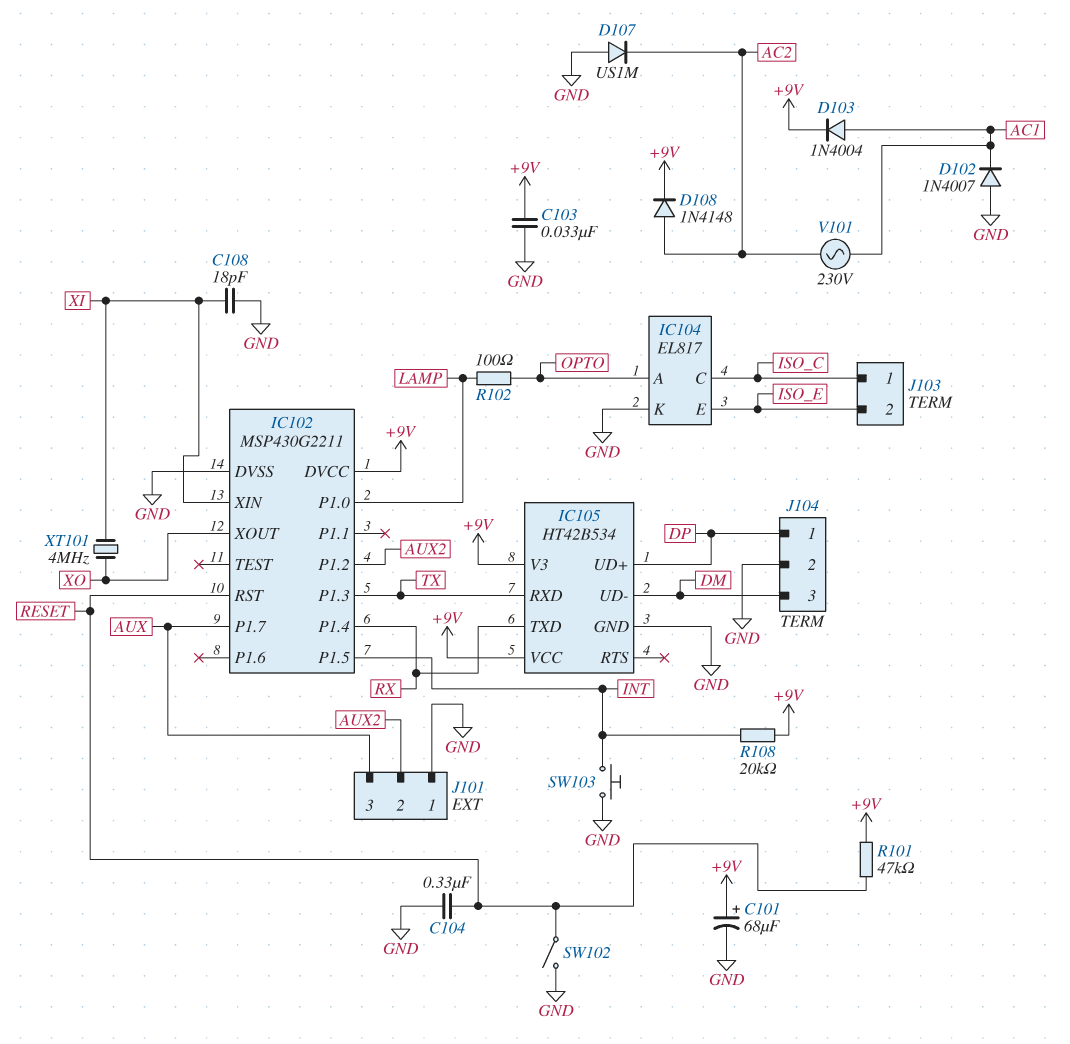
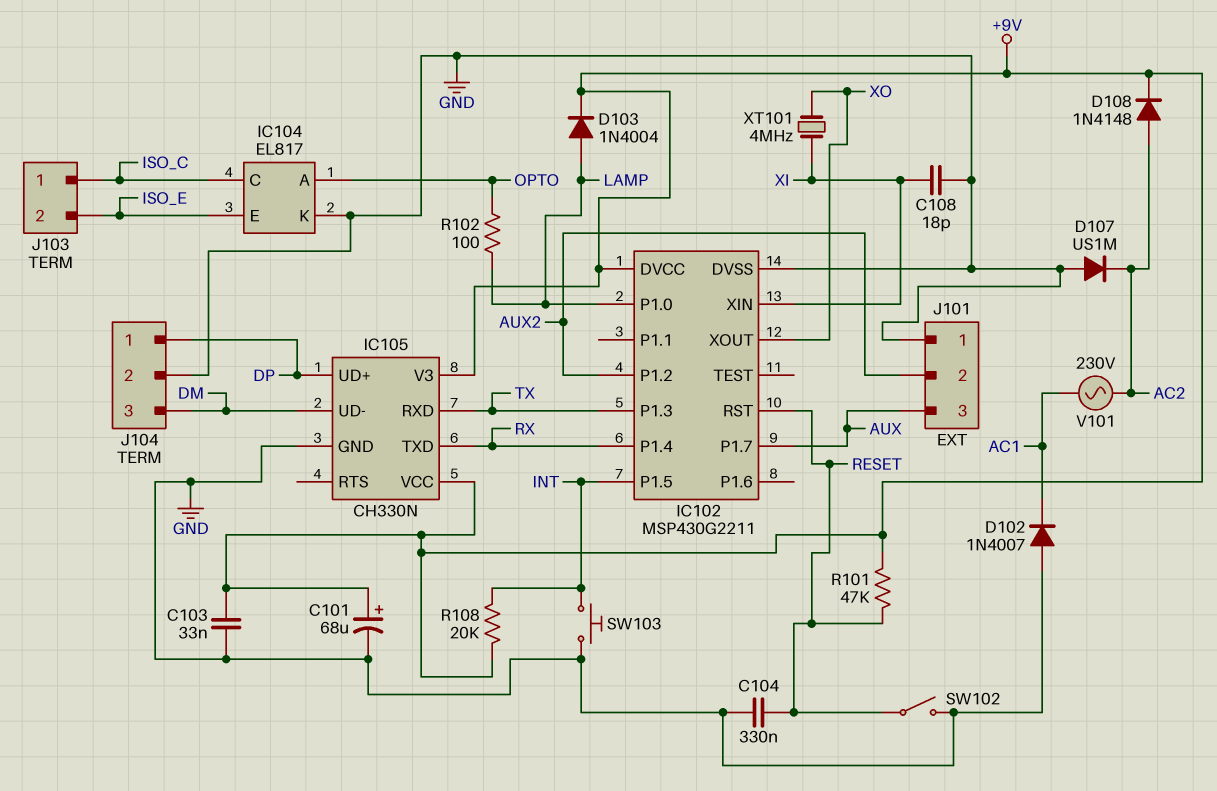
D103: diode 1N4004 (A AC1, K +9V) -> diode 1N4004 (A LAMP, K +9V)
IC105: HT42B534 -> CH330N

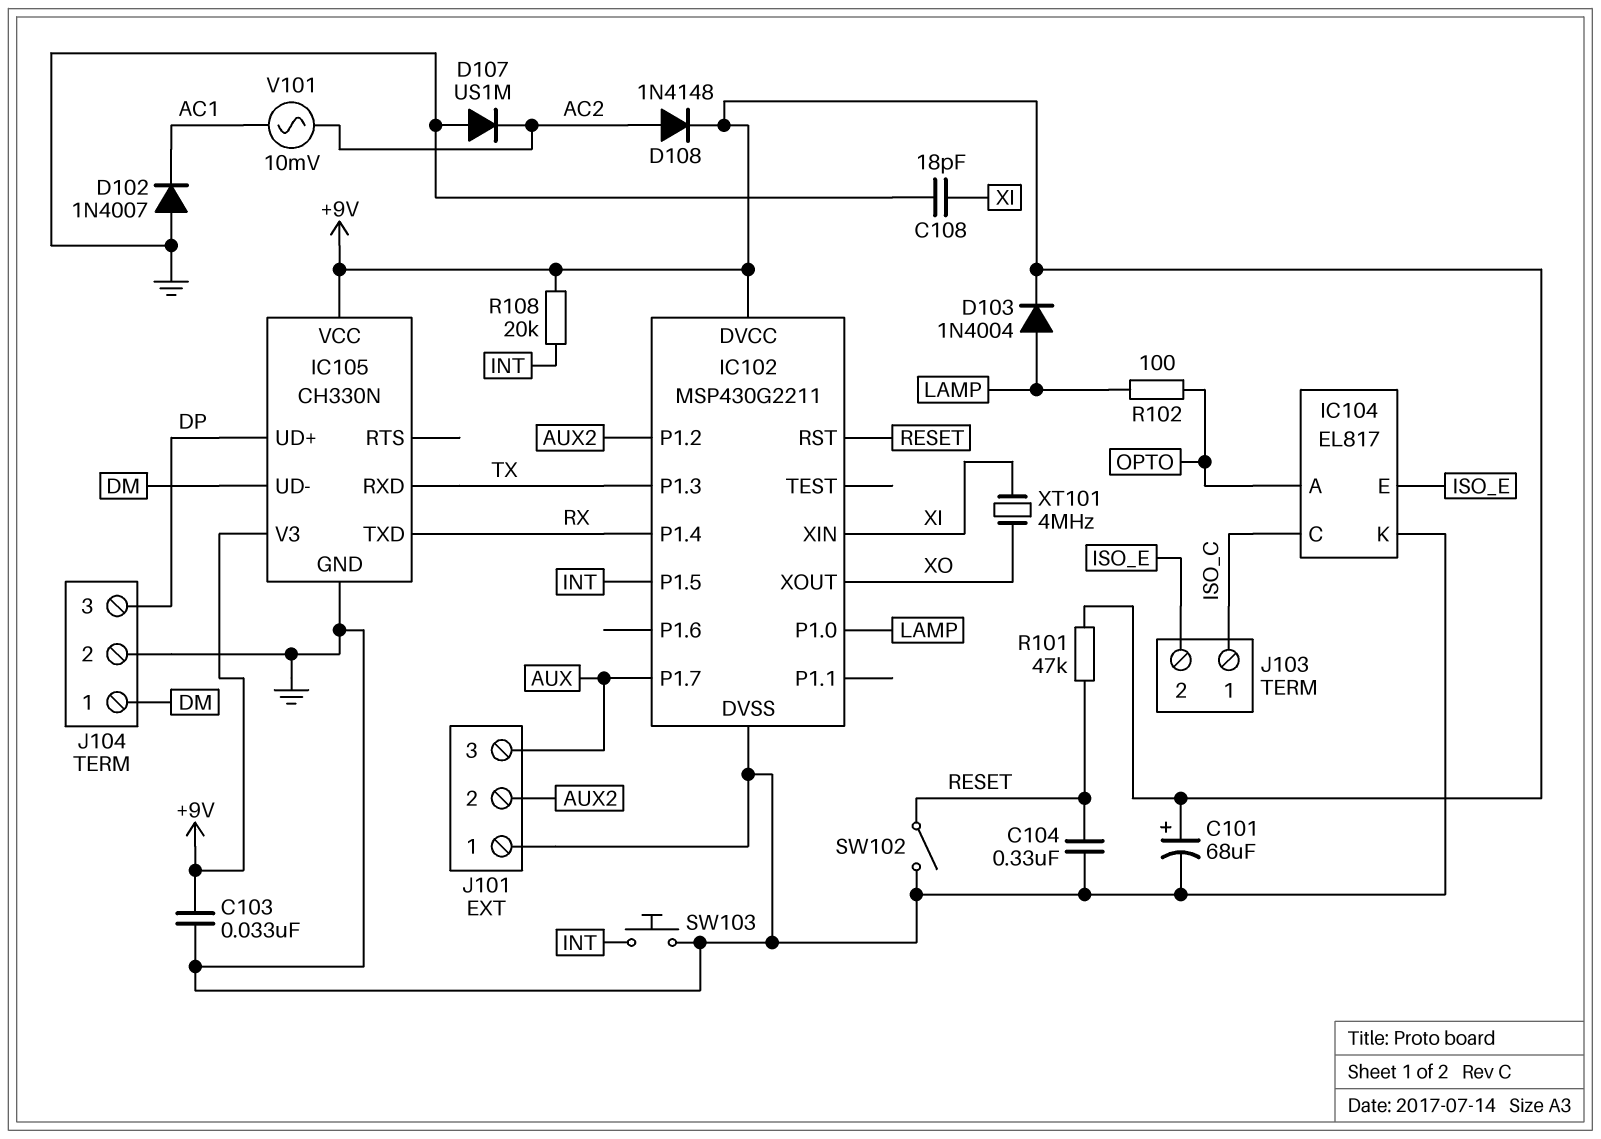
J104 pin 1: DP -> DM
J104 pin 3: DM -> DP
V101: AC 230V (AC1, AC2) -> AC 10mV (AC1, AC2)

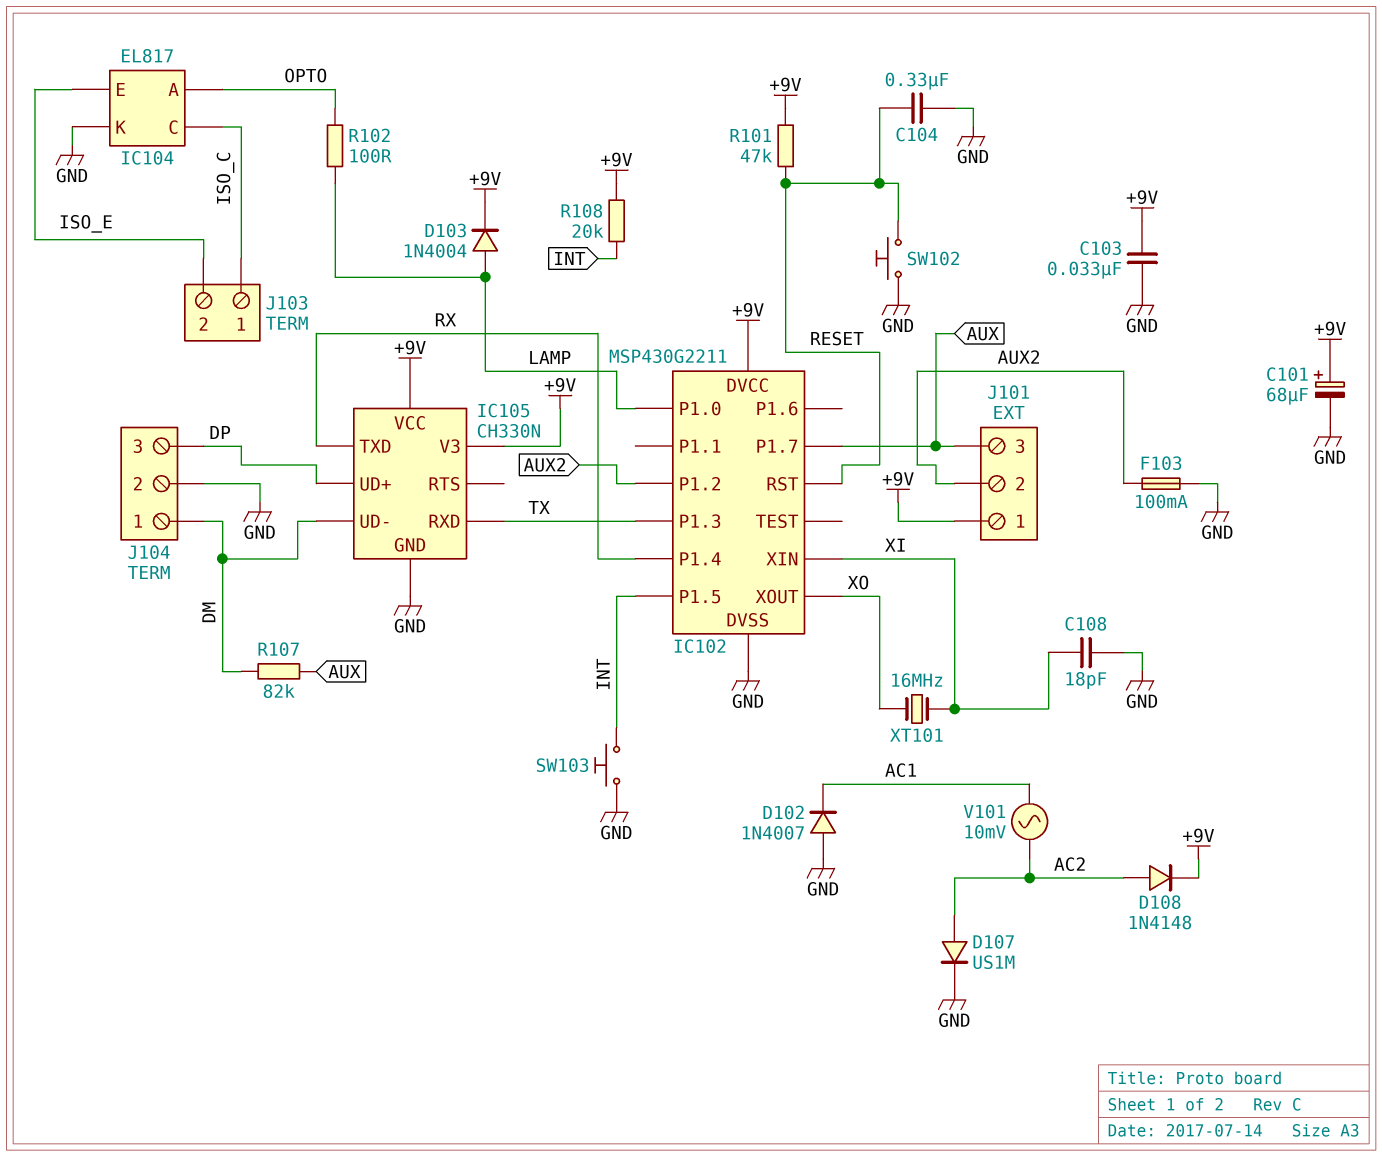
D107: diode US1M (A GND, K AC2) -> diode US1M (A AC2, K GND)
F103: none -> 100mA (AUX2, GND)
J101 pin 1: GND -> +9V
R107: none -> 82k (AUX, DM)
SW102: switch (GND, RESET) -> button (GND, RESET)
XT101: 4MHz (XI, XO) -> 16MHz (XI, XO)

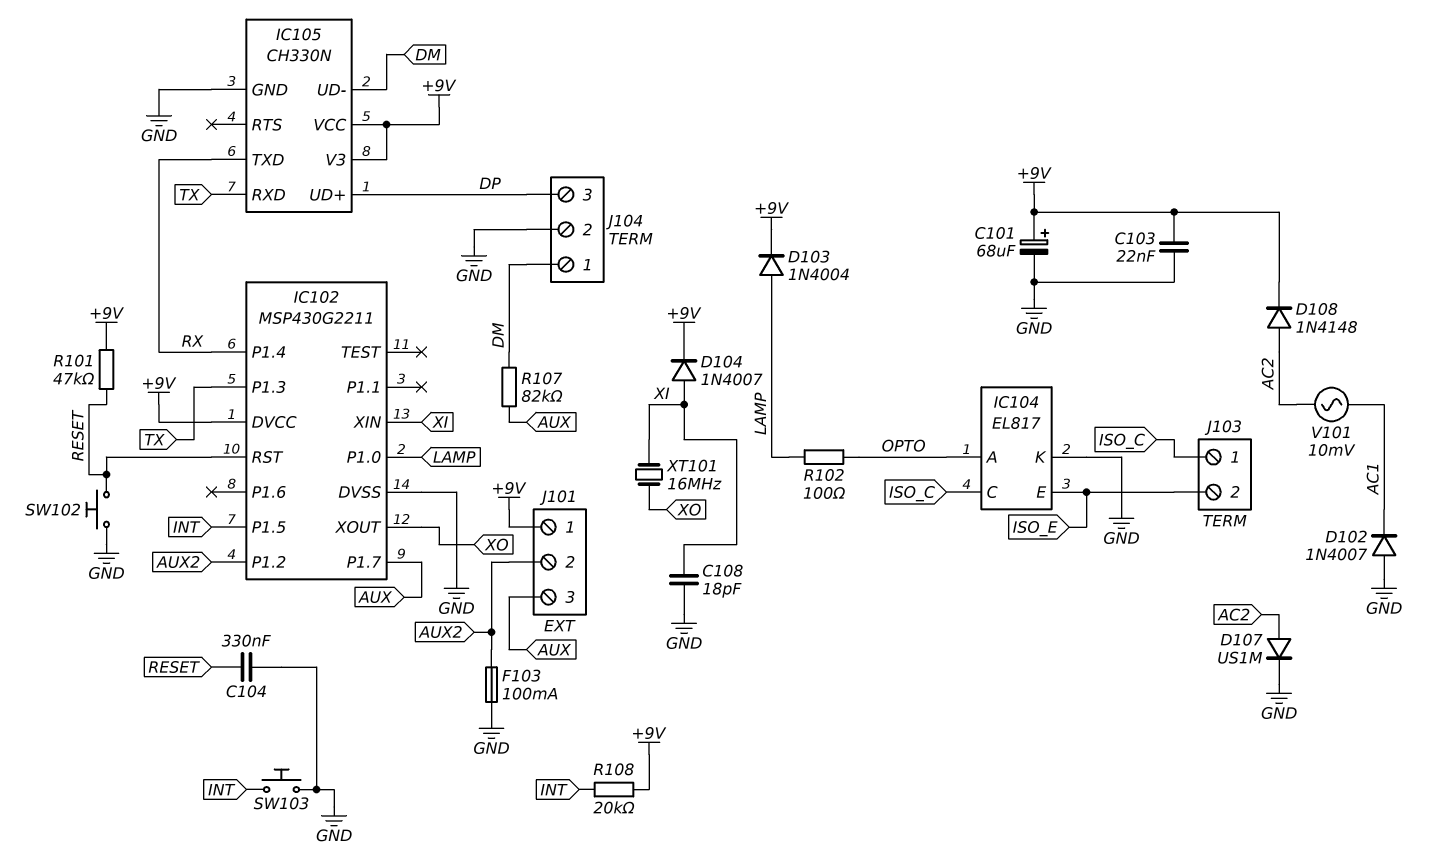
C103: 33nF (+9V, GND) -> 22nF (+9V, GND)
D104: none -> diode 1N4007 (A XI, K +9V)

